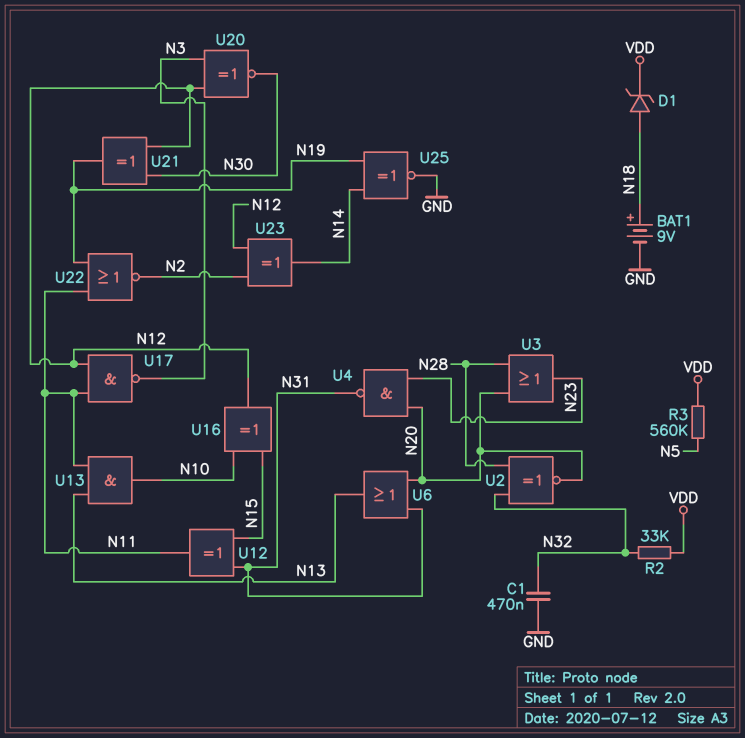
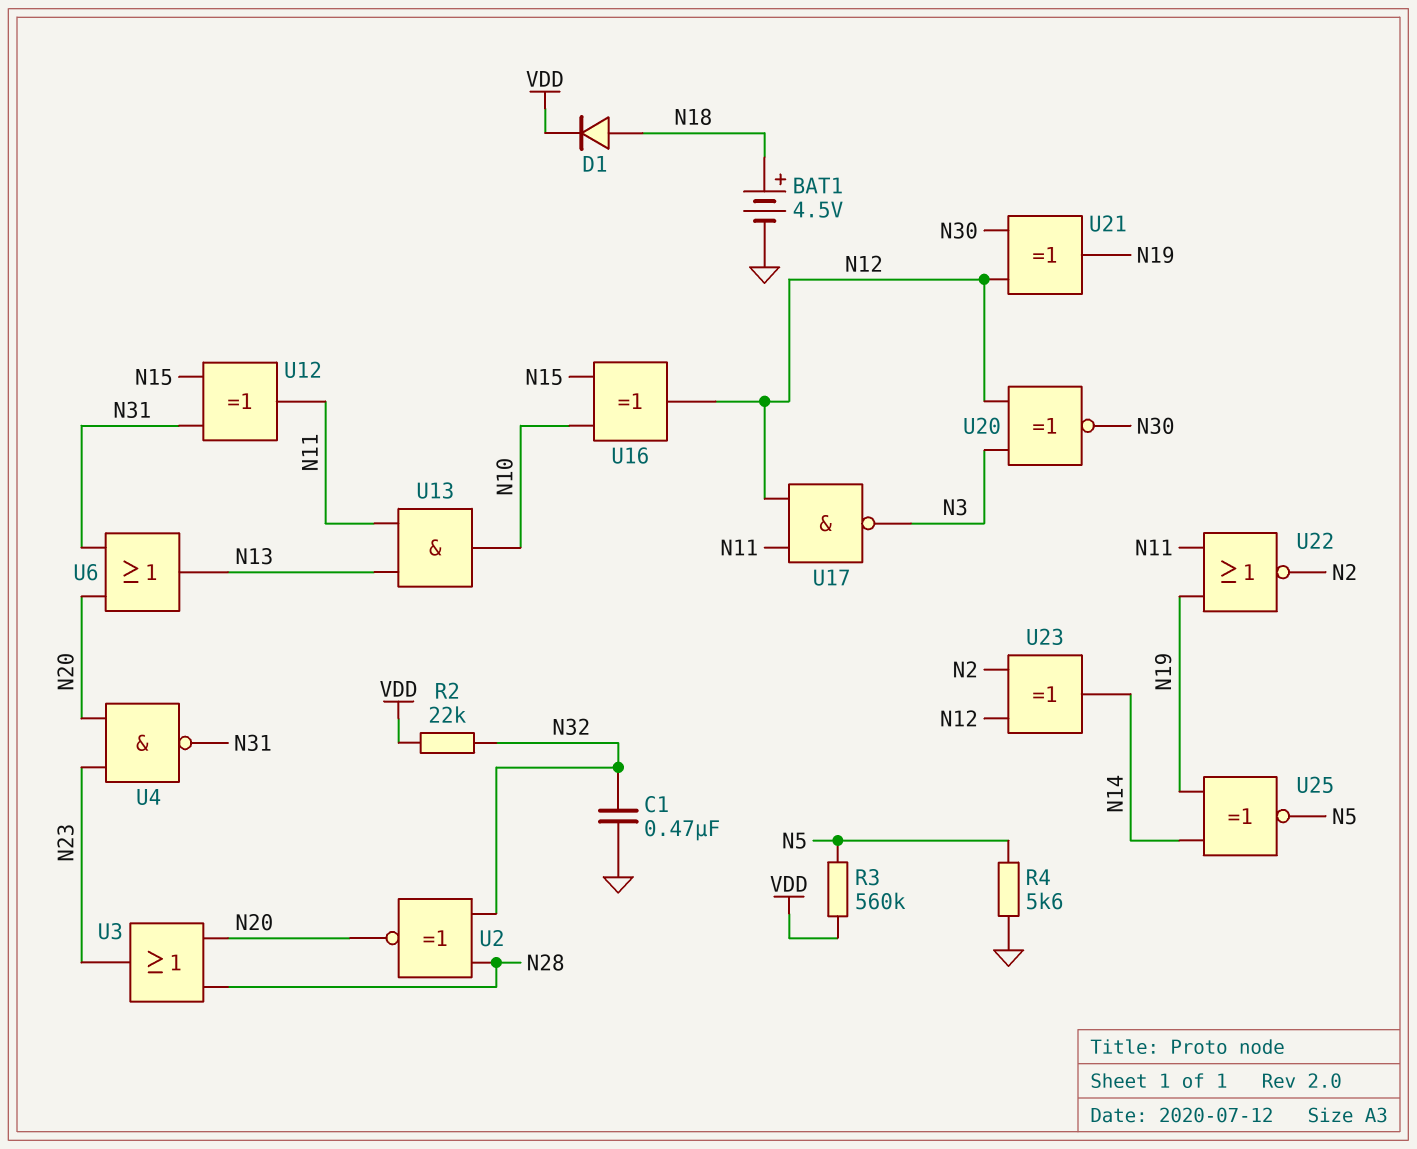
BAT1: 9V (plus N18, minus GND) -> 4.5V (plus N18, minus GND)
D1: zener (A N18, K VDD) -> diode (A N18, K VDD)
R2: 33k (N32, VDD) -> 22k (N32, VDD)
R4: none -> 5.6k (GND, N5)
U25: XNOR (in N14, in N19, out GND) -> XNOR (in N14, in N19, out N5)

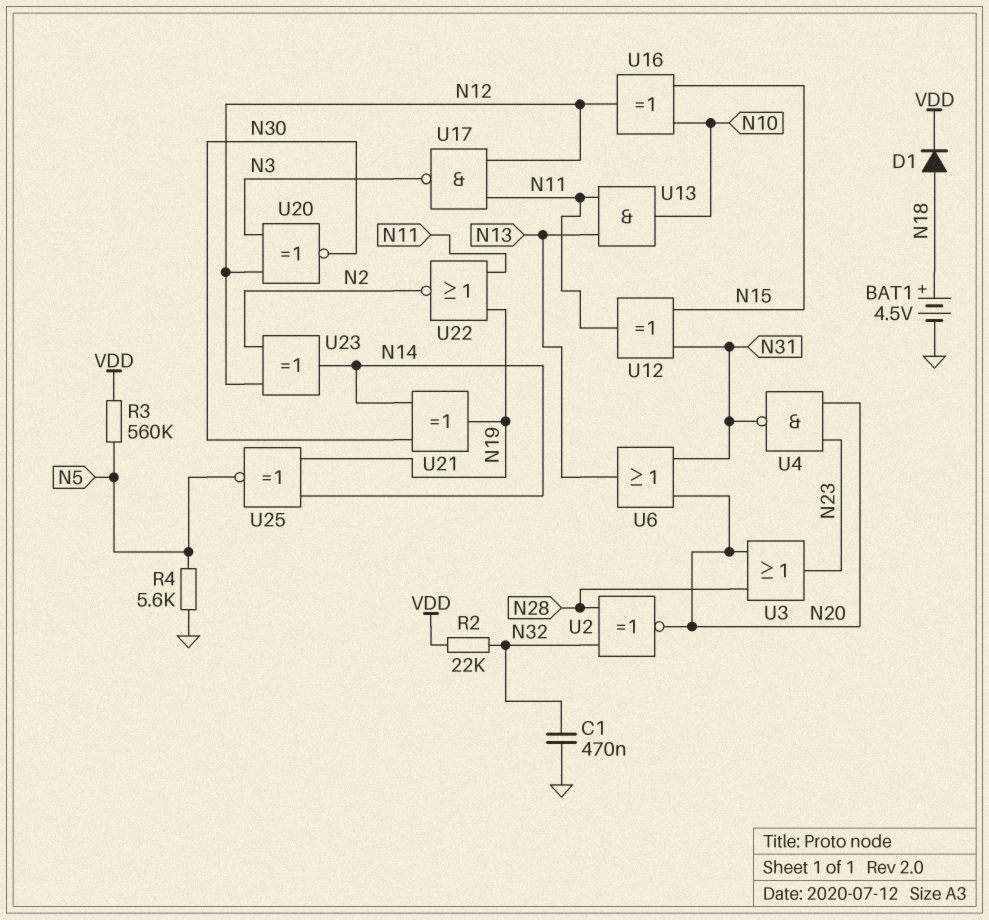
U21: XOR (in N12, in N30, out N19) -> XOR (in N14, in N30, out N19)

